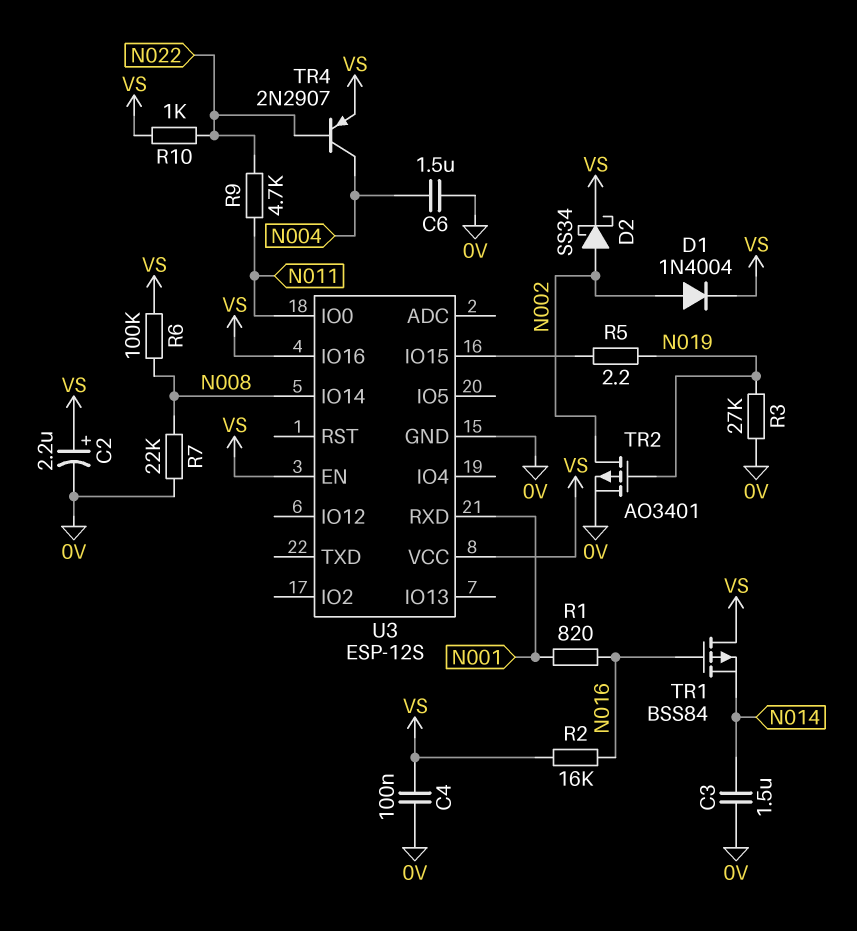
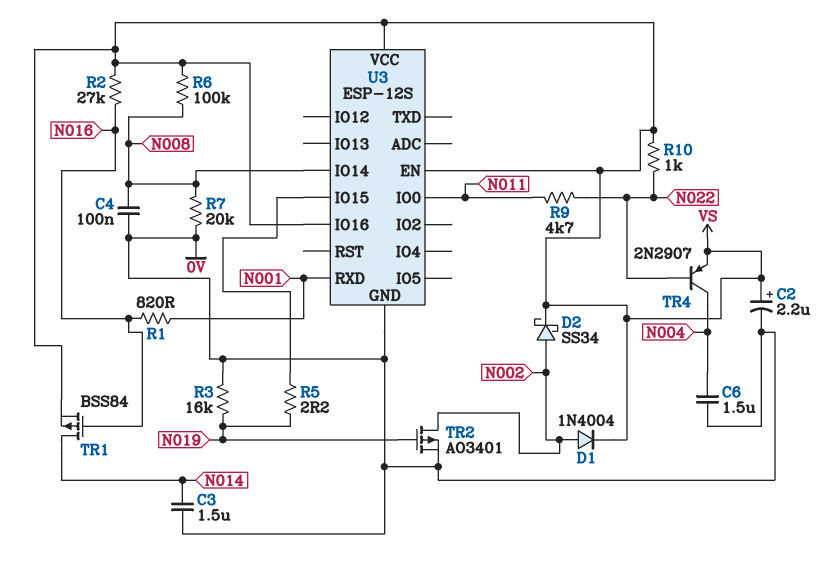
C4: 100nF (0V, VS) -> 100nF (0V, N008)
R2: 16k (N016, VS) -> 27k (N016, VS)
R3: 27k (0V, N019) -> 16k (0V, N019)
R7: 22k (0V, N008) -> 20k (0V, N008)
TR1: PMOS BSS84 (G N016, D VS, S N014) -> PMOS BSS84 (G N016, D N014, S VS)

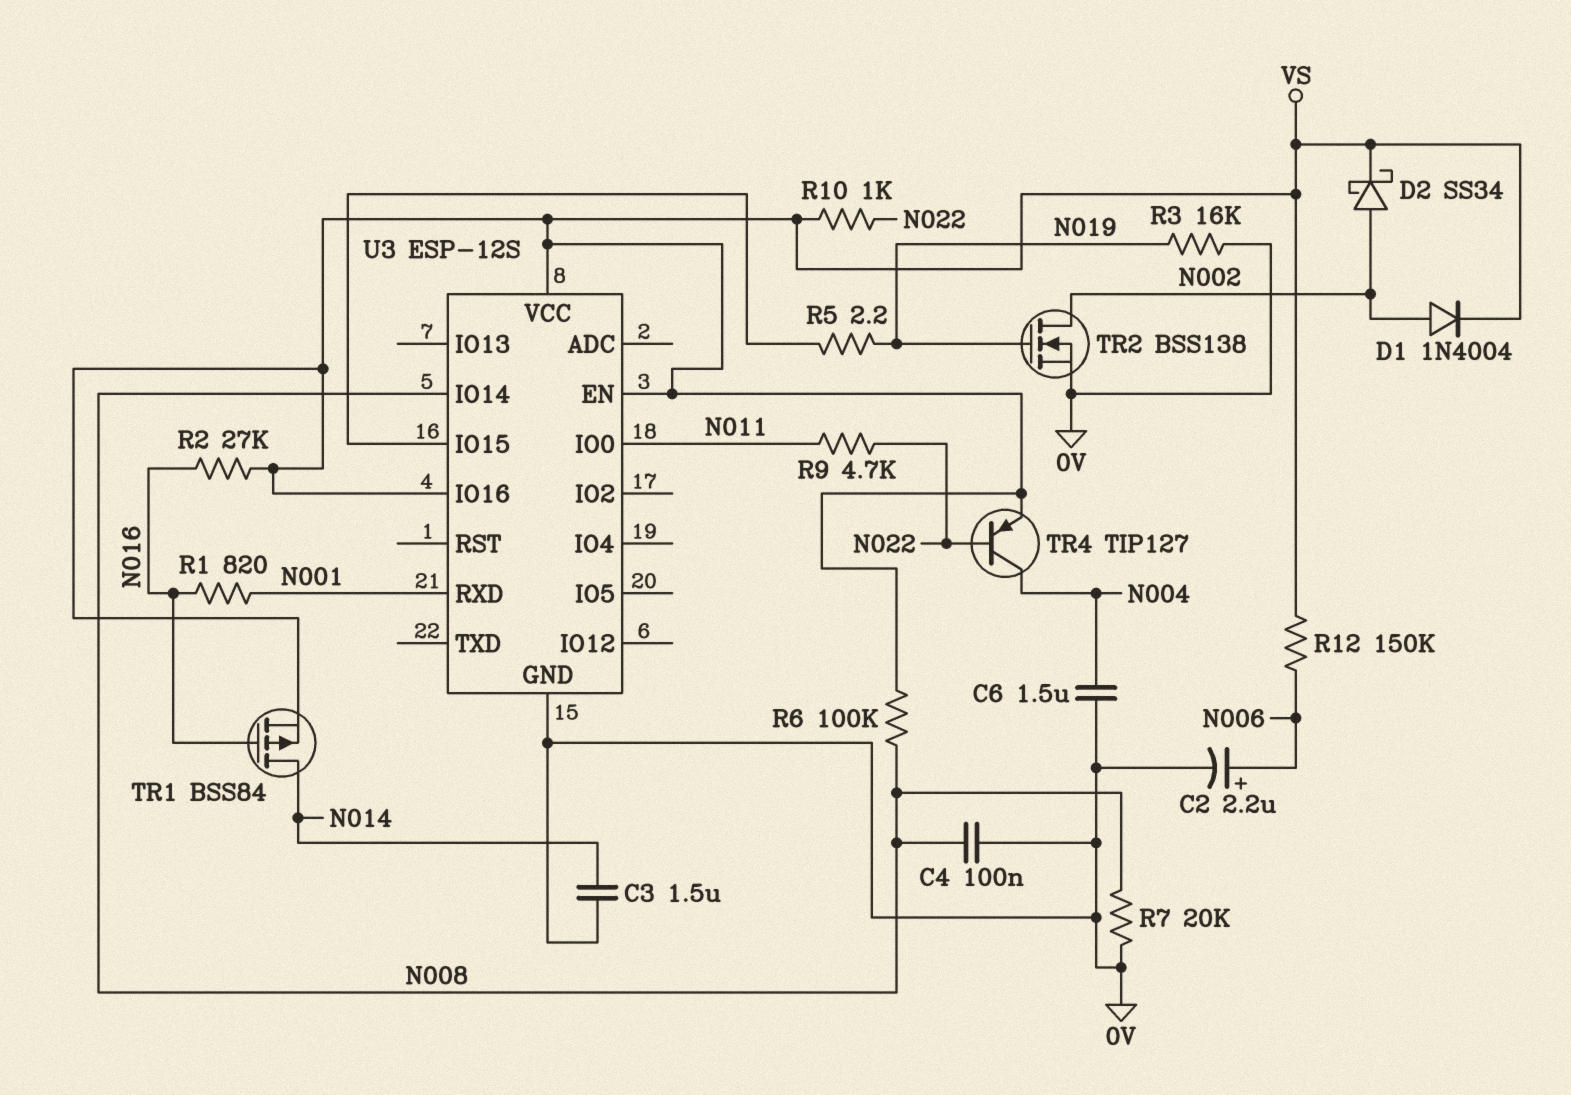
C2: 2.2uF (plus VS, minus 0V) -> 2.2uF (plus N006, minus 0V)
R12: none -> 150k (N006, VS)
TR2: PMOS AO3401 (G N019, D N002, S 0V) -> NMOS BSS138 (G N019, D N002, S 0V)
TR4: PNP 2N2907 (B N022, C N004, E VS) -> PNP TIP127 (B N022, C N004, E VS)

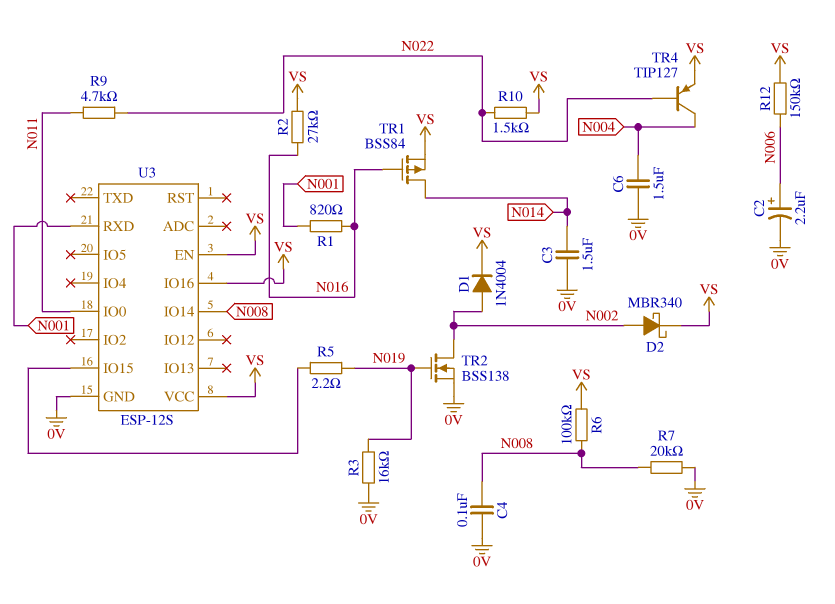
D2: schottky SS34 (A N002, K VS) -> schottky MBR340 (A N002, K VS)
R10: 1k (N022, VS) -> 1.5k (N022, VS)

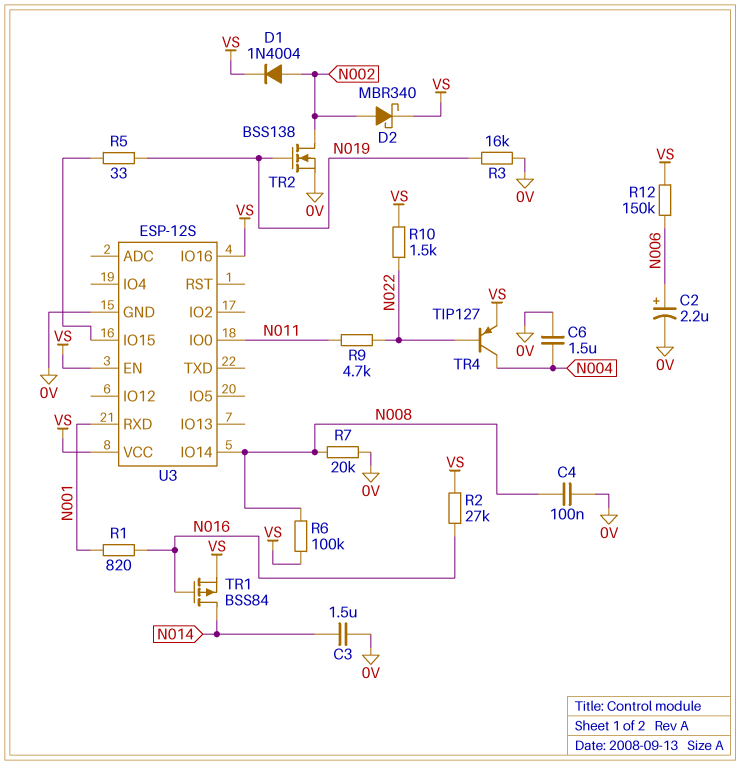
R5: 2.2 (N019, U3/IO15) -> 33 (N019, U3/IO15)

